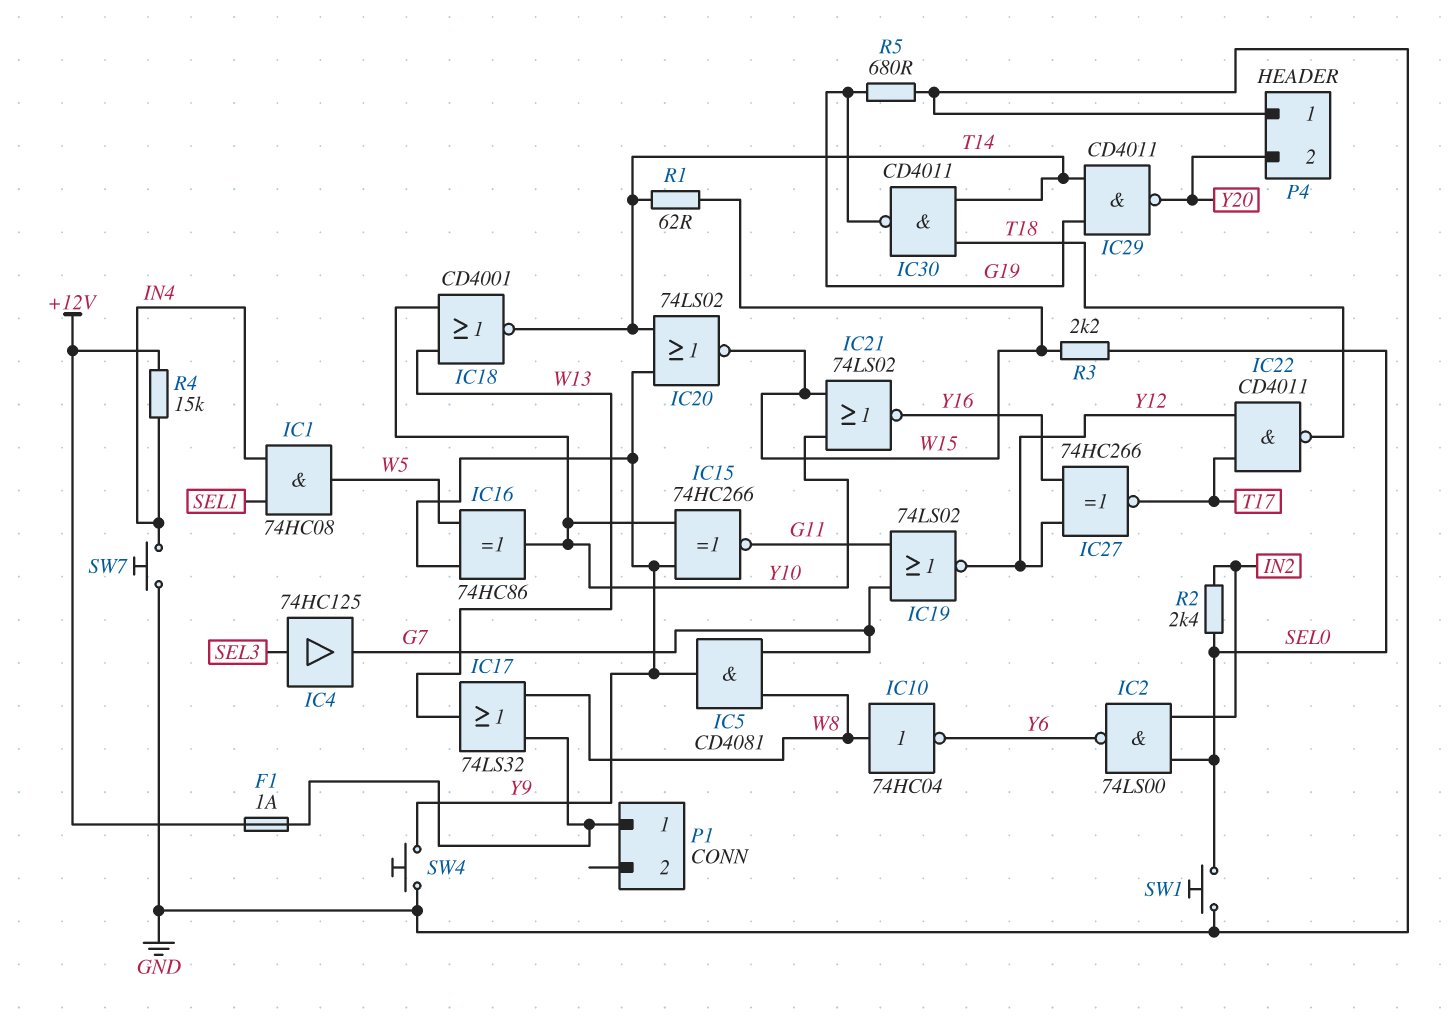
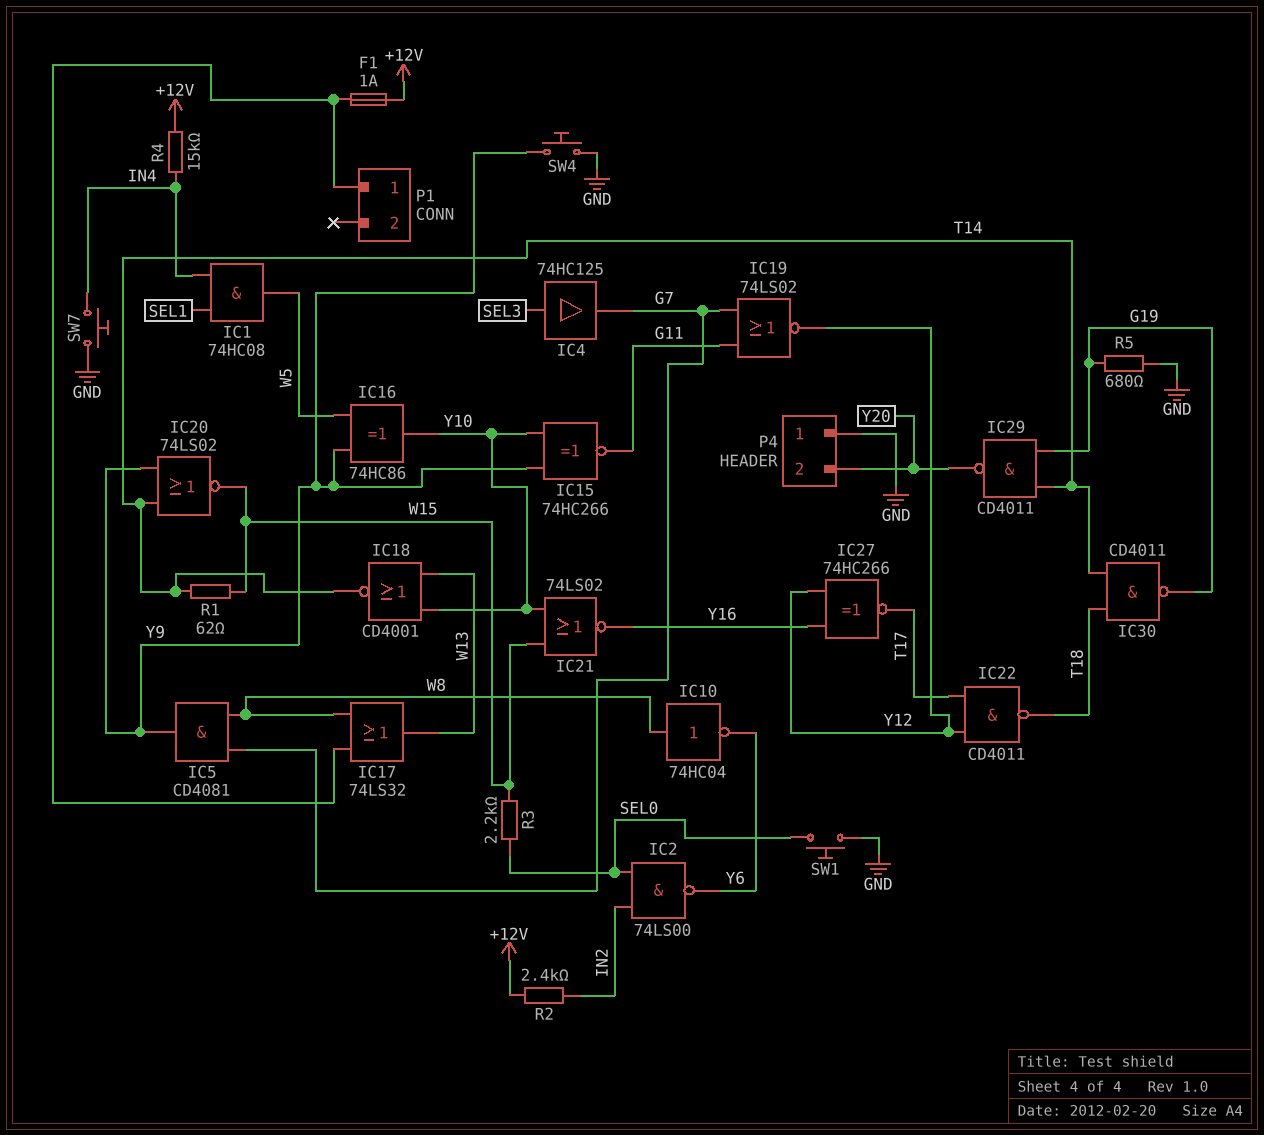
R2: 2.4k (IN2, SEL0) -> 2.4k (+12V, IN2)

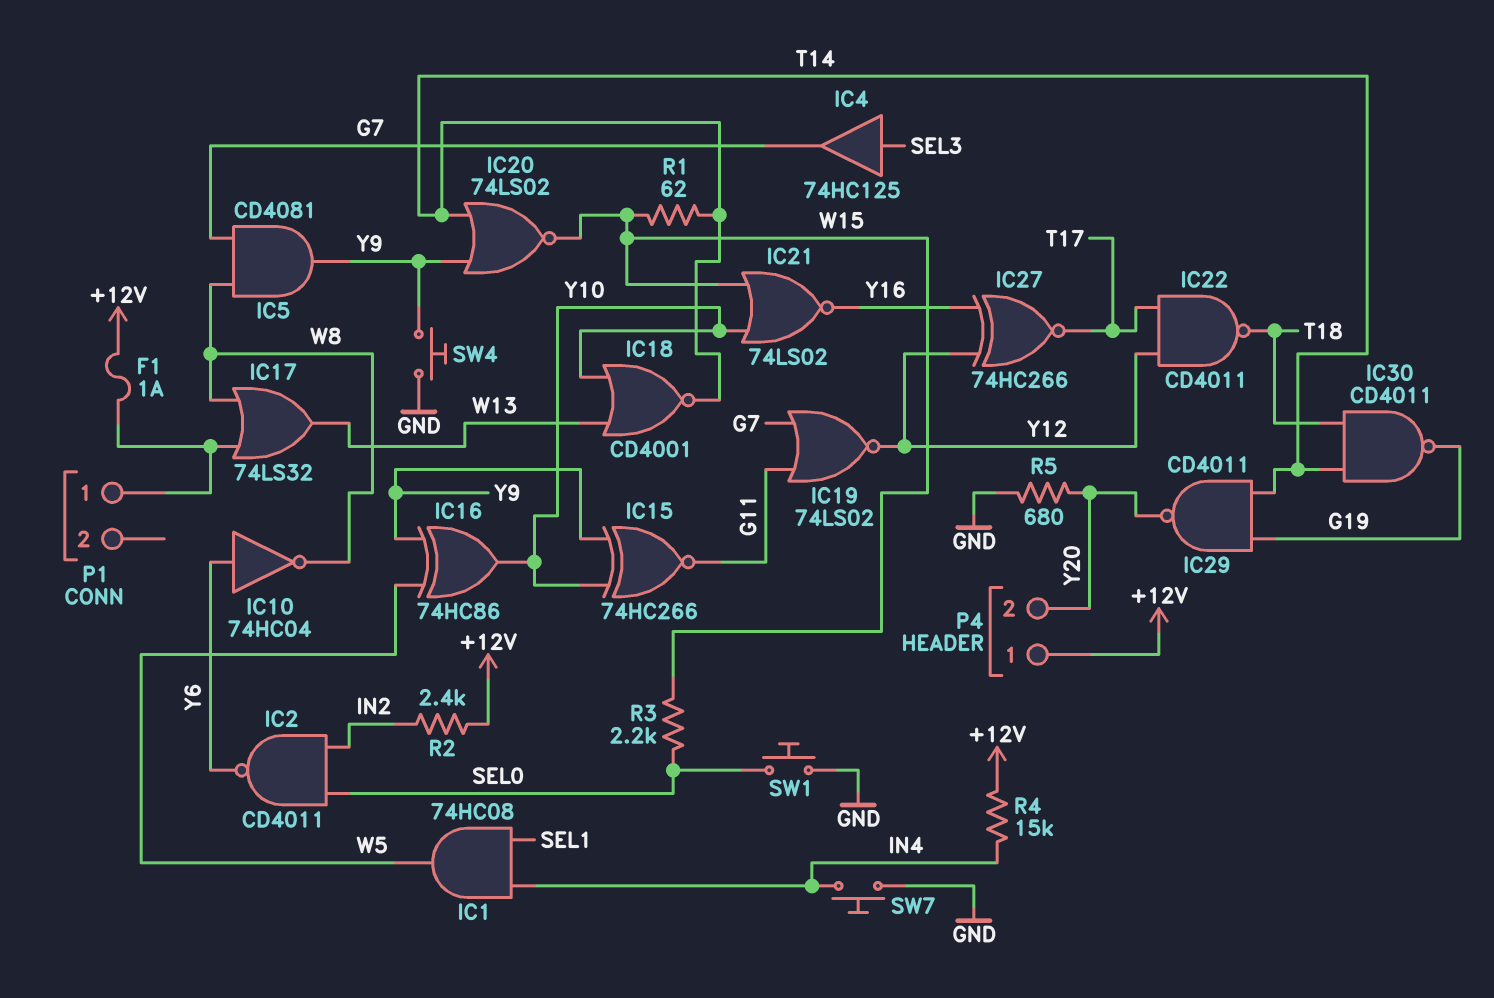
IC2: NAND 74LS00 (in IN2, in SEL0, out Y6) -> NAND CD4011 (in IN2, in SEL0, out Y6)
IC10: NOT 74HC04 (in W8, out Y6) -> NOT 74HC04 (in Y6, out W8)
P4 pin 1: GND -> +12V
R5: 680 (G19, GND) -> 680 (GND, Y20)

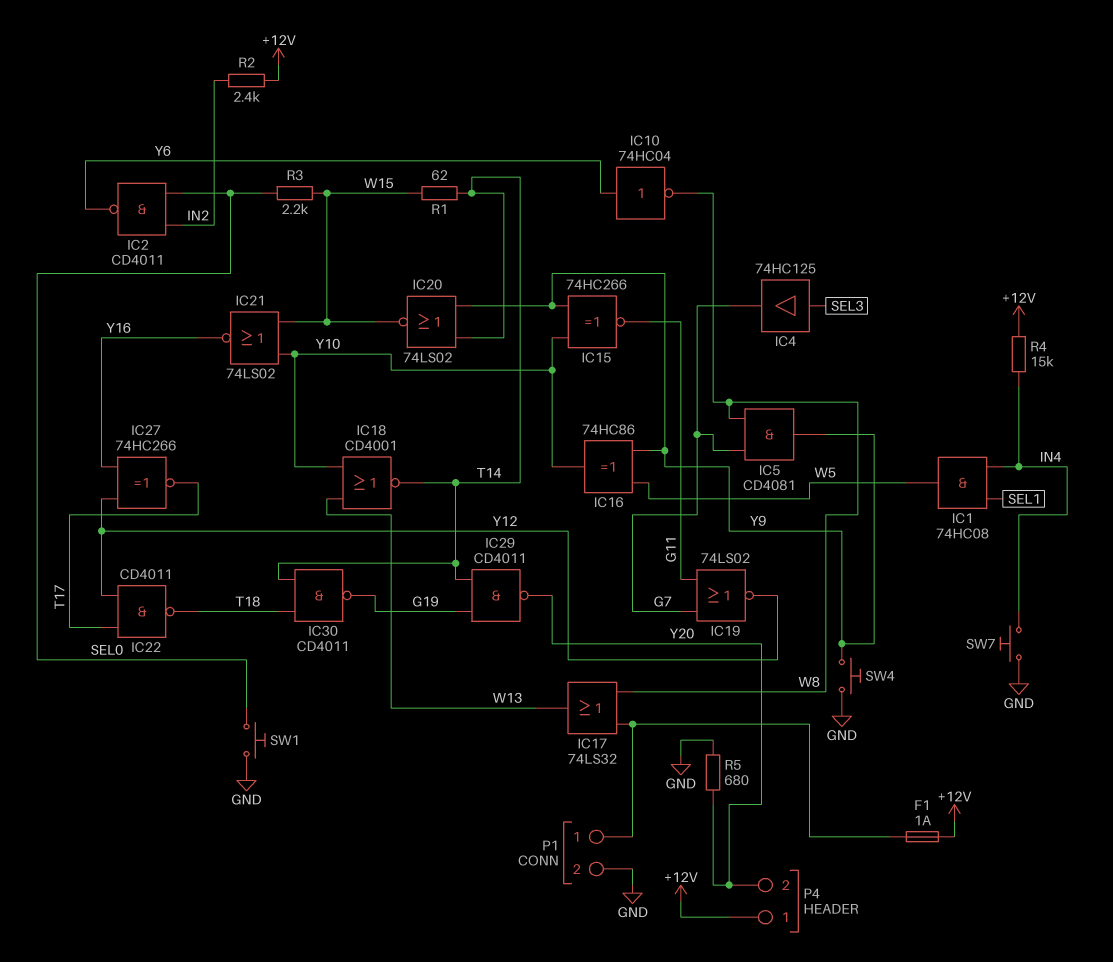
P1 pin 2: none -> GND

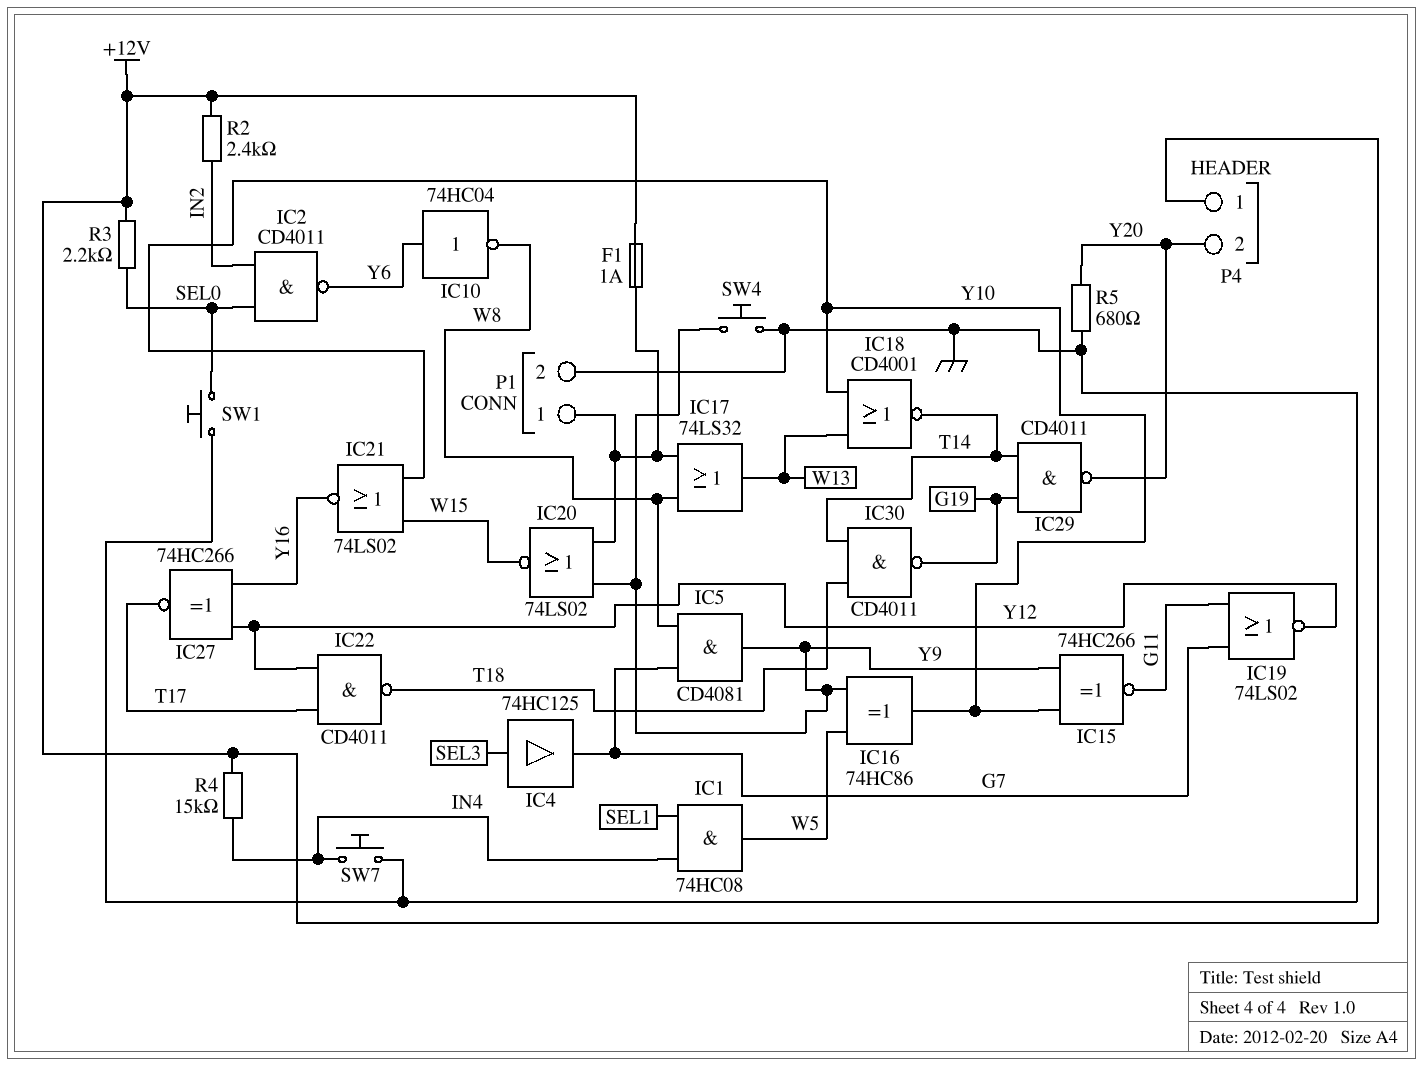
IC20: NOR 74LS02 (in T14, in Y9, out W15) -> NOR 74LS02 (in P1/1, in Y9, out W15)
R1: 62 (T14, W15) -> none
R3: 2.2k (SEL0, W15) -> 2.2k (+12V, SEL0)

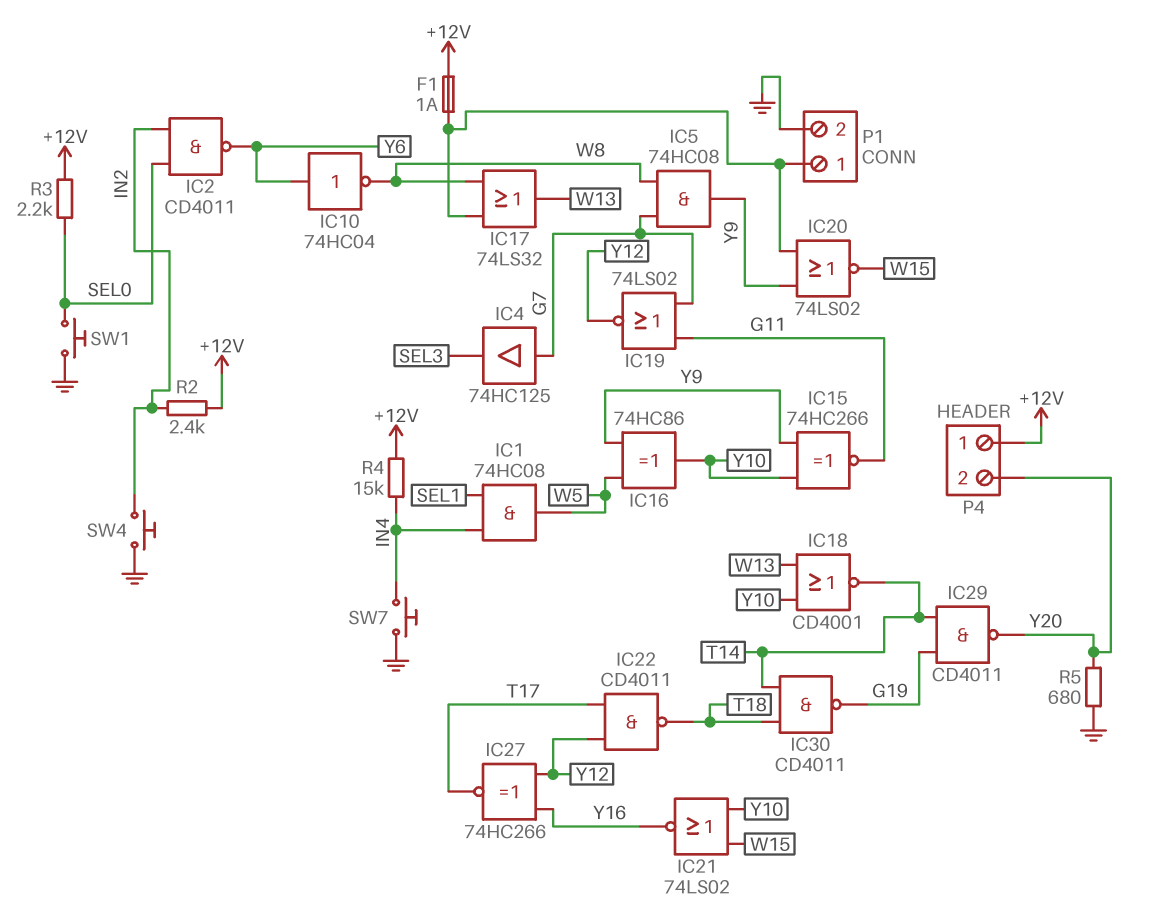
IC4: buffer 74HC125 (in SEL3, out G7) -> buffer 74HC125 (in G7, out SEL3)
IC5: AND CD4081 (in G7, in W8, out Y9) -> AND 74HC08 (in G7, in W8, out Y9)
SW4: button (GND, Y9) -> button (GND, IN2)

